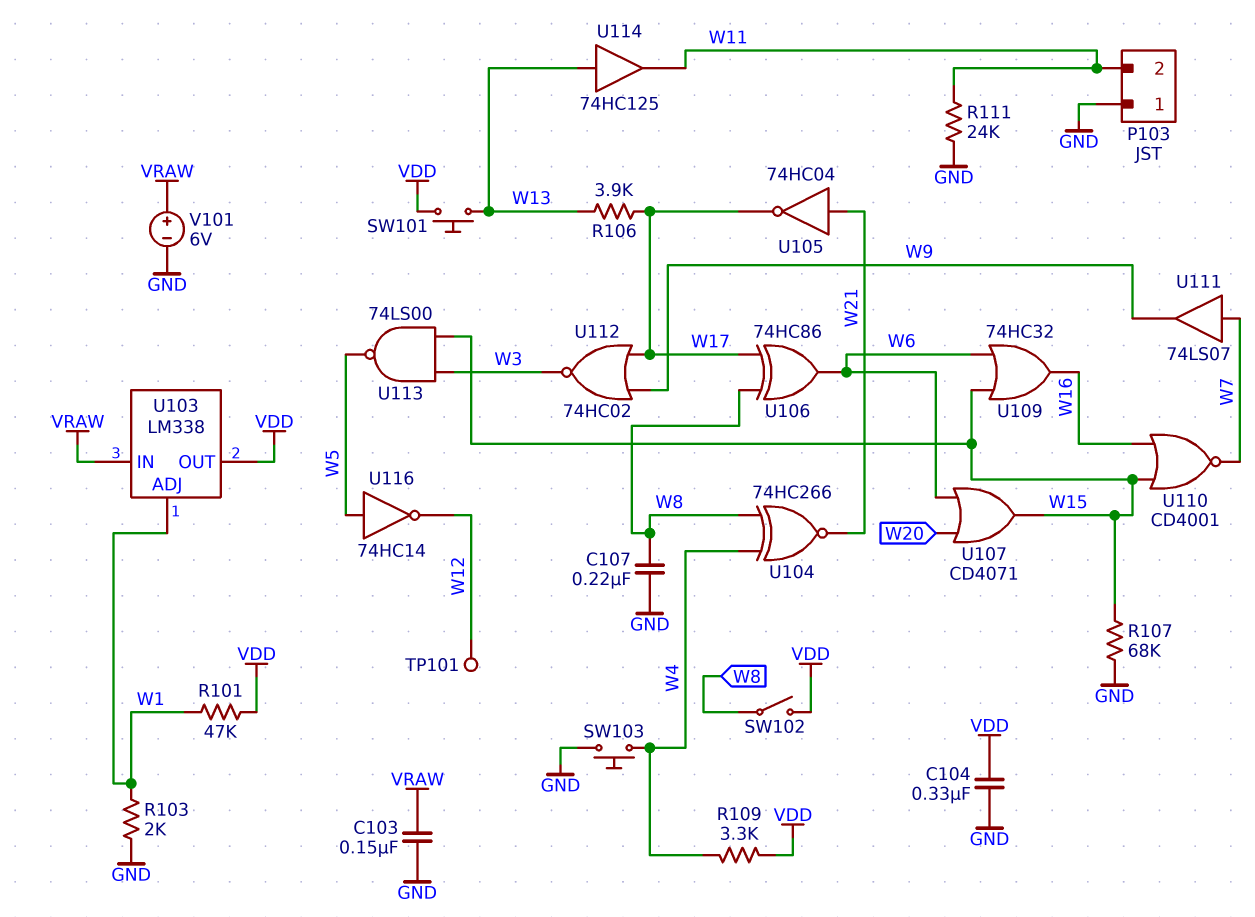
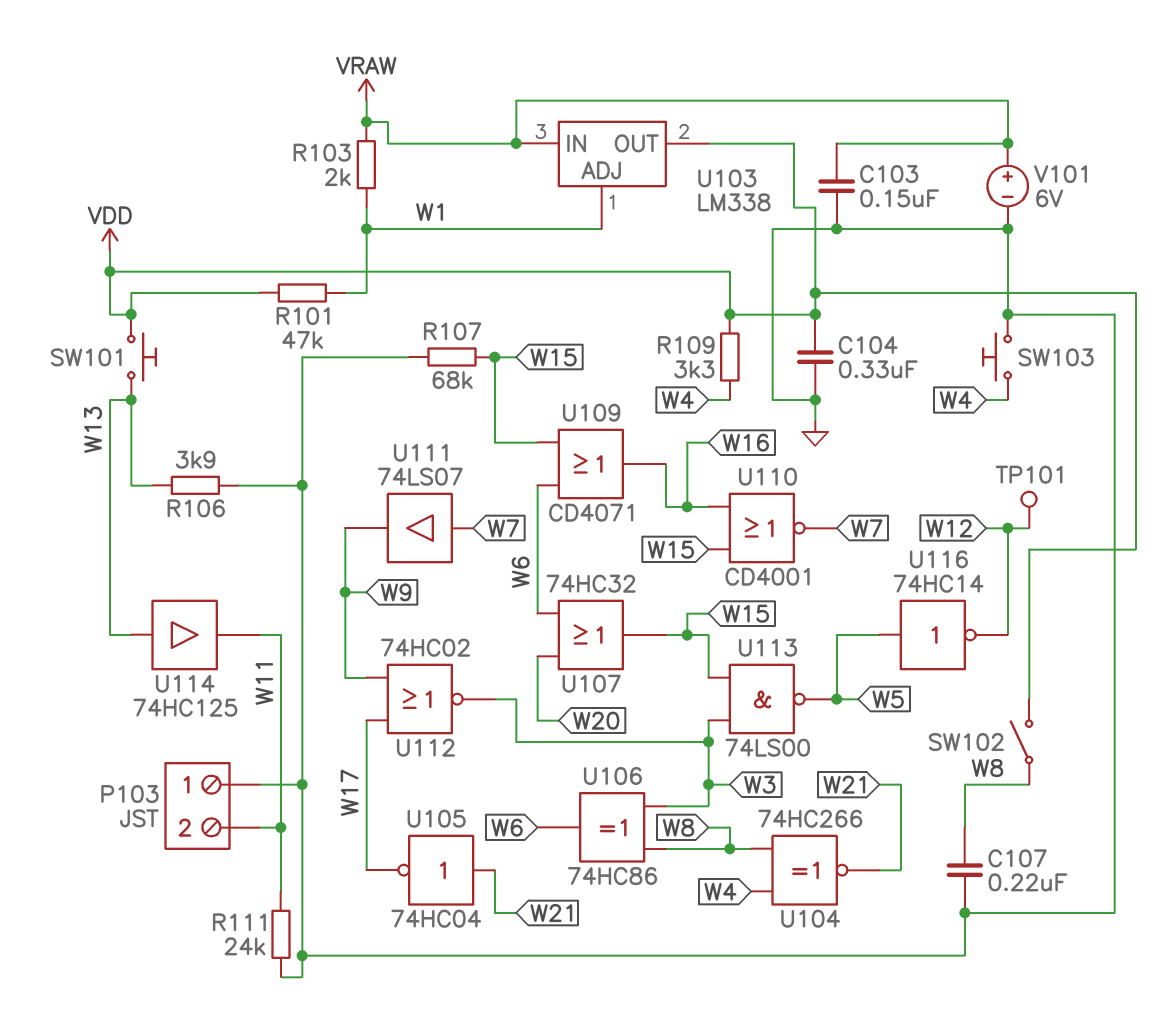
R103: 2k (GND, W1) -> 2k (VRAW, W1)
R106: 3.9k (W13, W17) -> 3.9k (GND, W13)
U106: XOR 74HC86 (in W8, in W17, out W6) -> XOR 74HC86 (in W3, in W8, out W6)
U107: OR CD4071 (in W6, in W20, out W15) -> OR 74HC32 (in W6, in W20, out W15)
U109: OR 74HC32 (in W6, in W15, out W16) -> OR CD4071 (in W6, in W15, out W16)

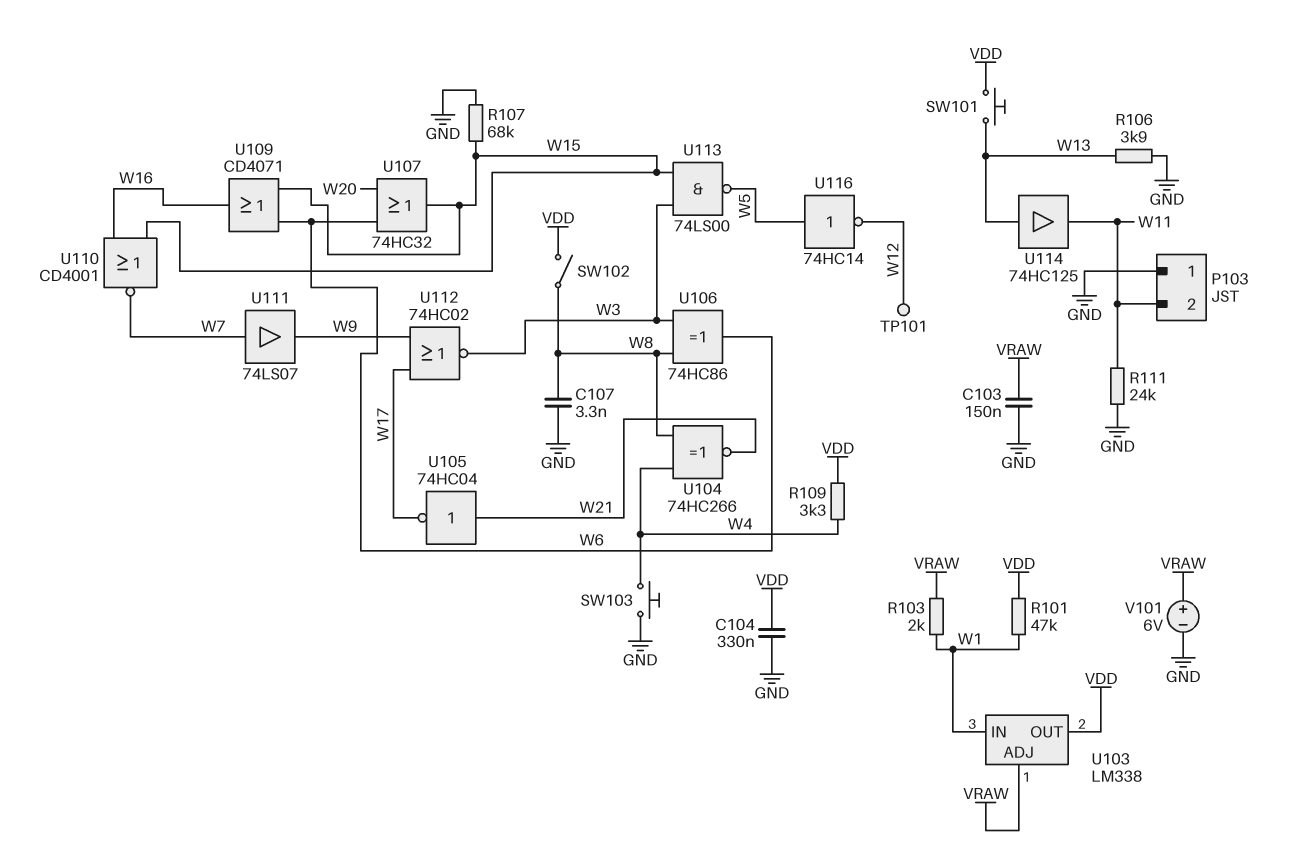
C107: 220nF (GND, W8) -> 3.3nF (GND, W8)
U103 pin ADJ: W1 -> VRAW
U103 pin IN: VRAW -> W1

